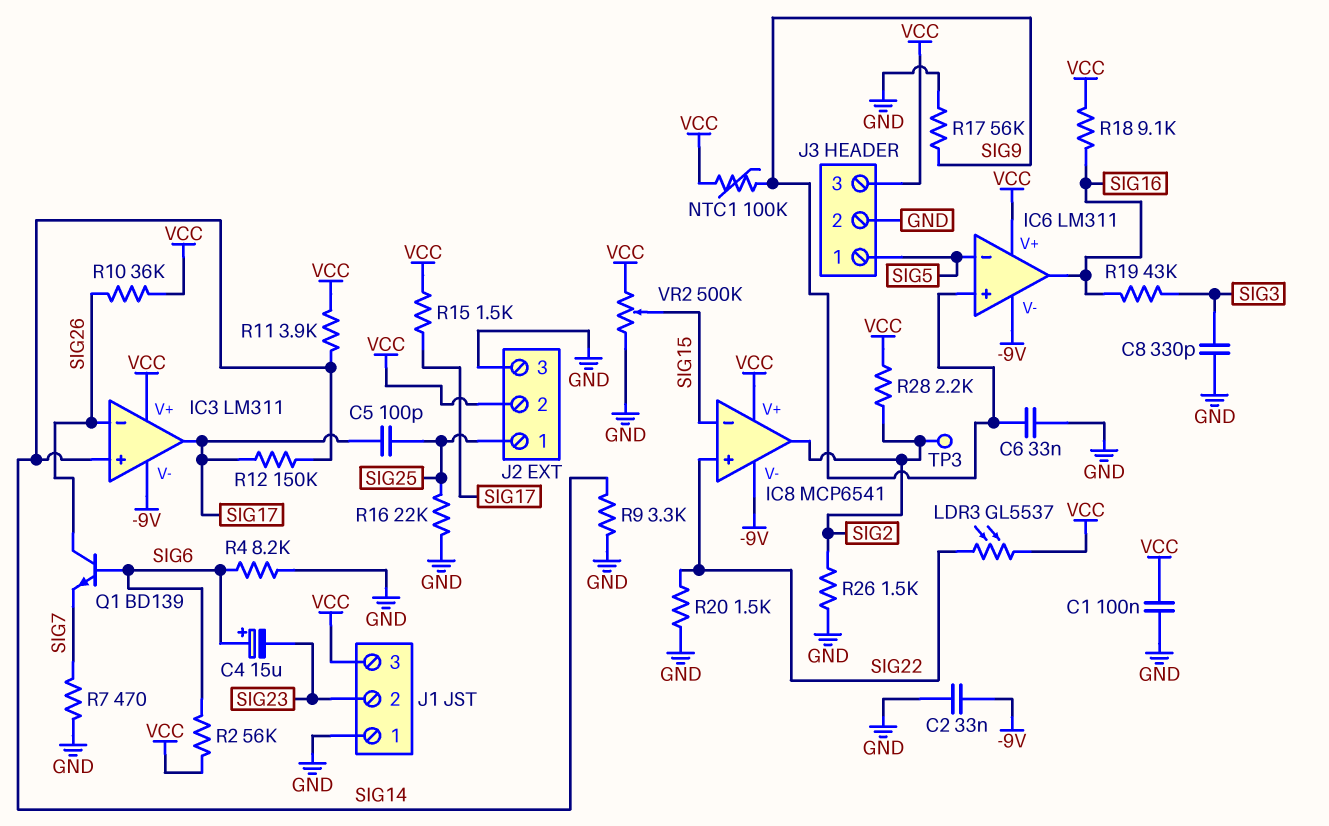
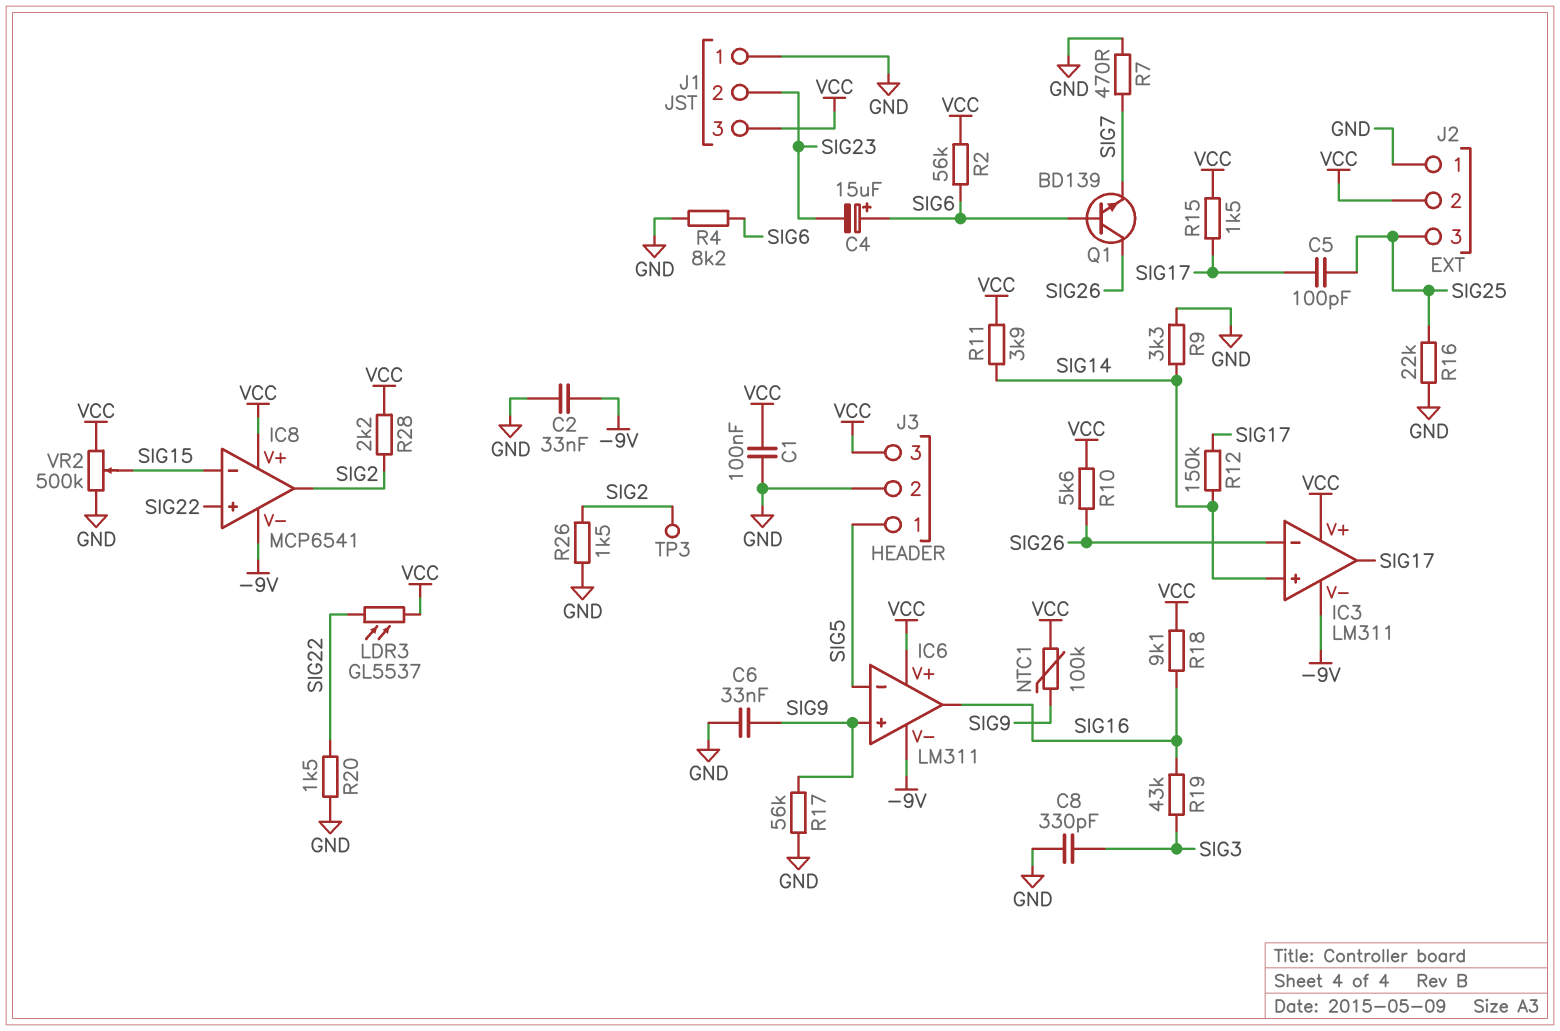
J2 pin 1: SIG25 -> GND
J2 pin 3: GND -> SIG25
R10: 36k (SIG26, VCC) -> 5.6k (SIG26, VCC)

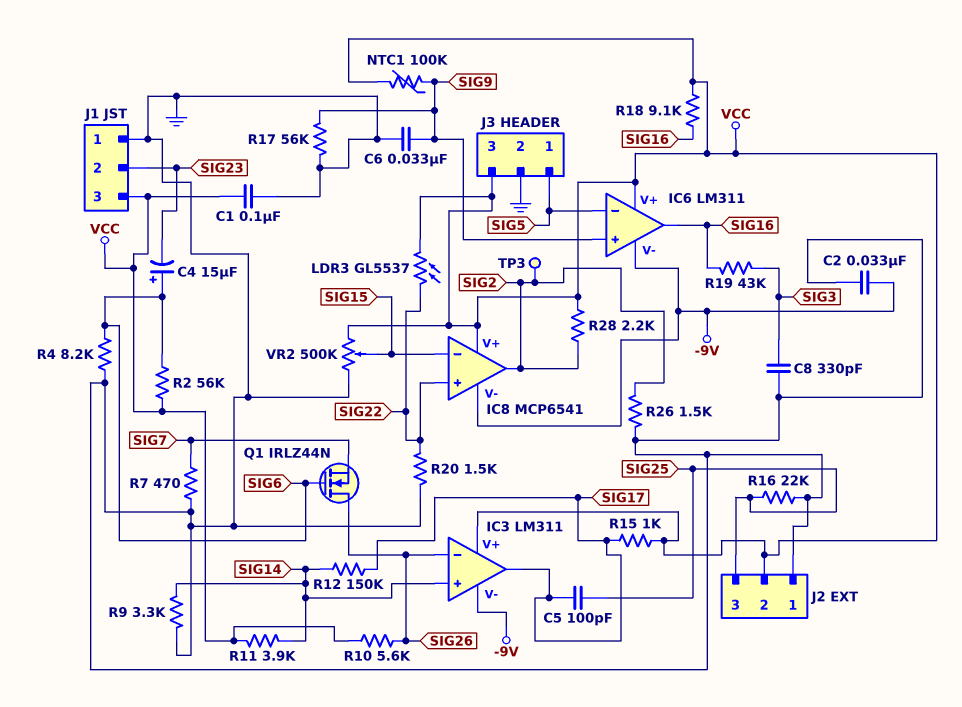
Q1: NPN BD139 (B SIG6, C SIG26, E SIG7) -> NMOS IRLZ44N (G SIG6, D SIG26, S SIG7)
R15: 1.5k (SIG17, VCC) -> 1k (SIG17, VCC)

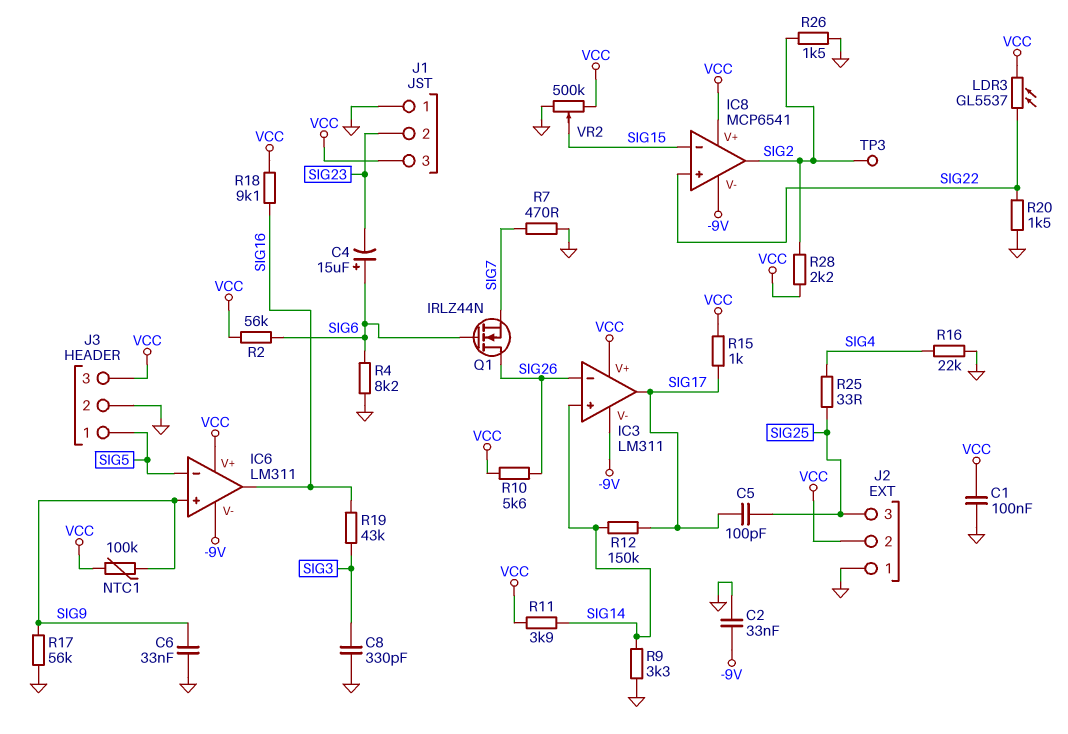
R16: 22k (GND, SIG25) -> 22k (GND, SIG4)
R25: none -> 33 (SIG4, SIG25)

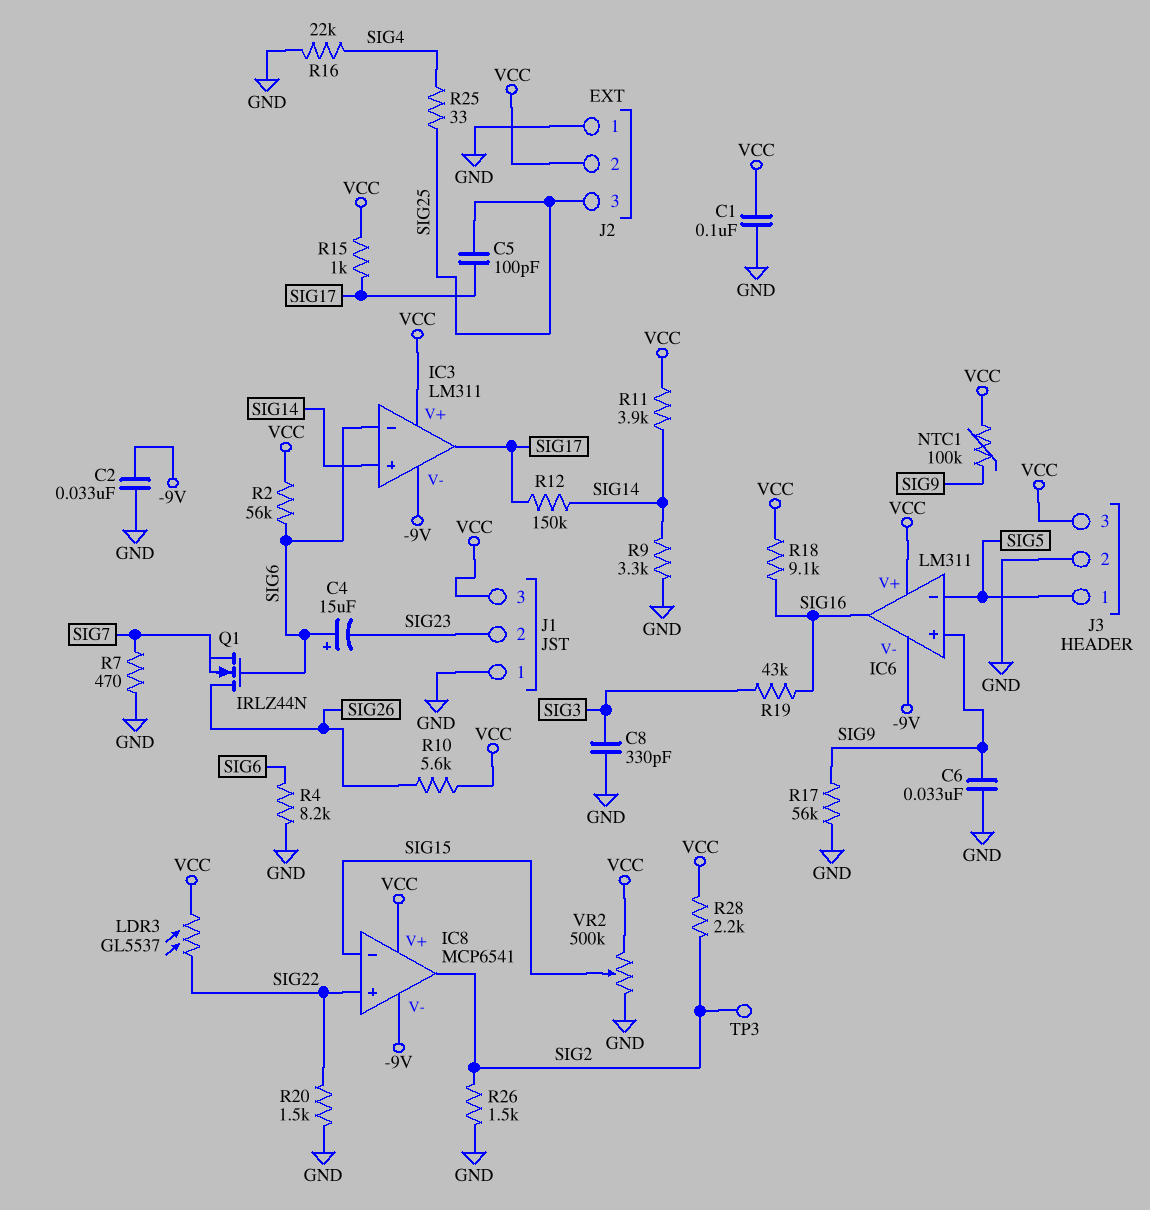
IC3 pin in-: SIG26 -> SIG6

